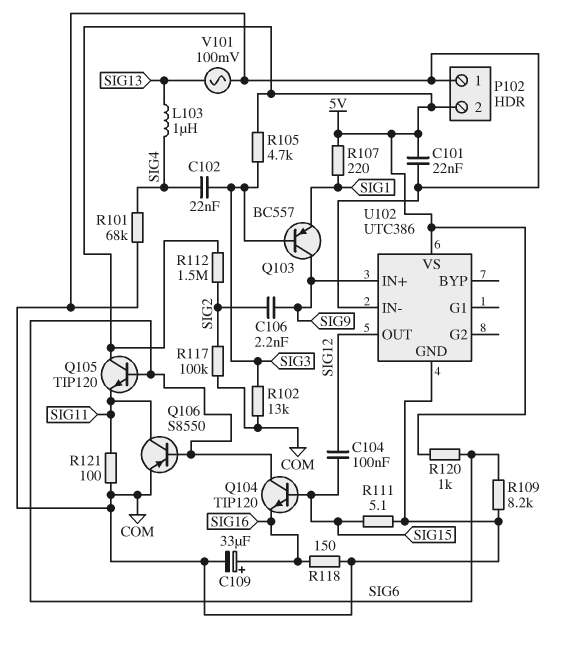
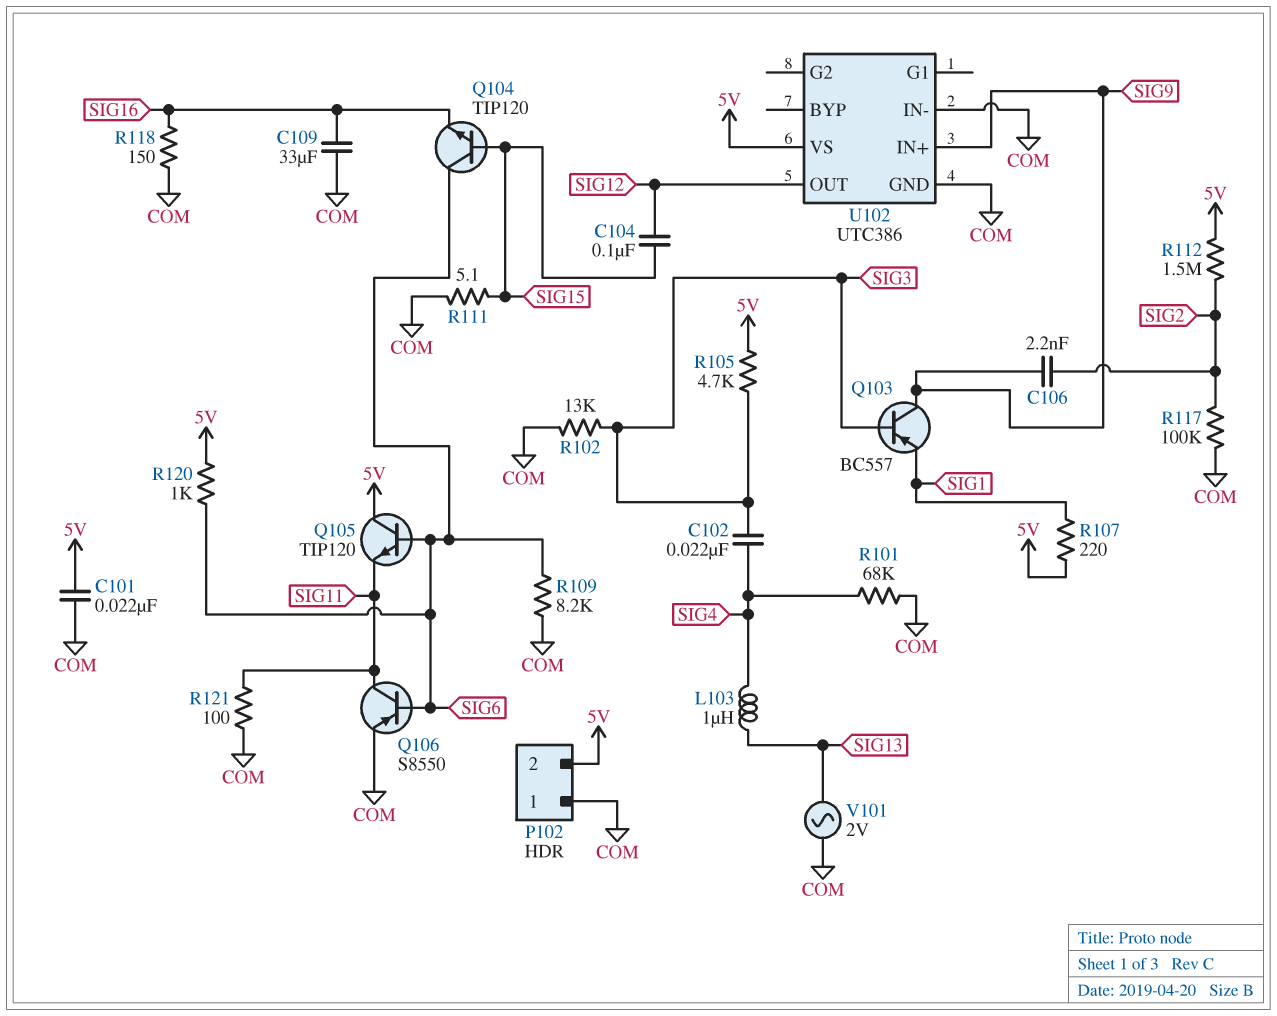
C109: 33uF (plus SIG16, minus COM) -> 33uF (COM, SIG16)
V101: AC 100mV (COM, SIG13) -> AC 2V (COM, SIG13)

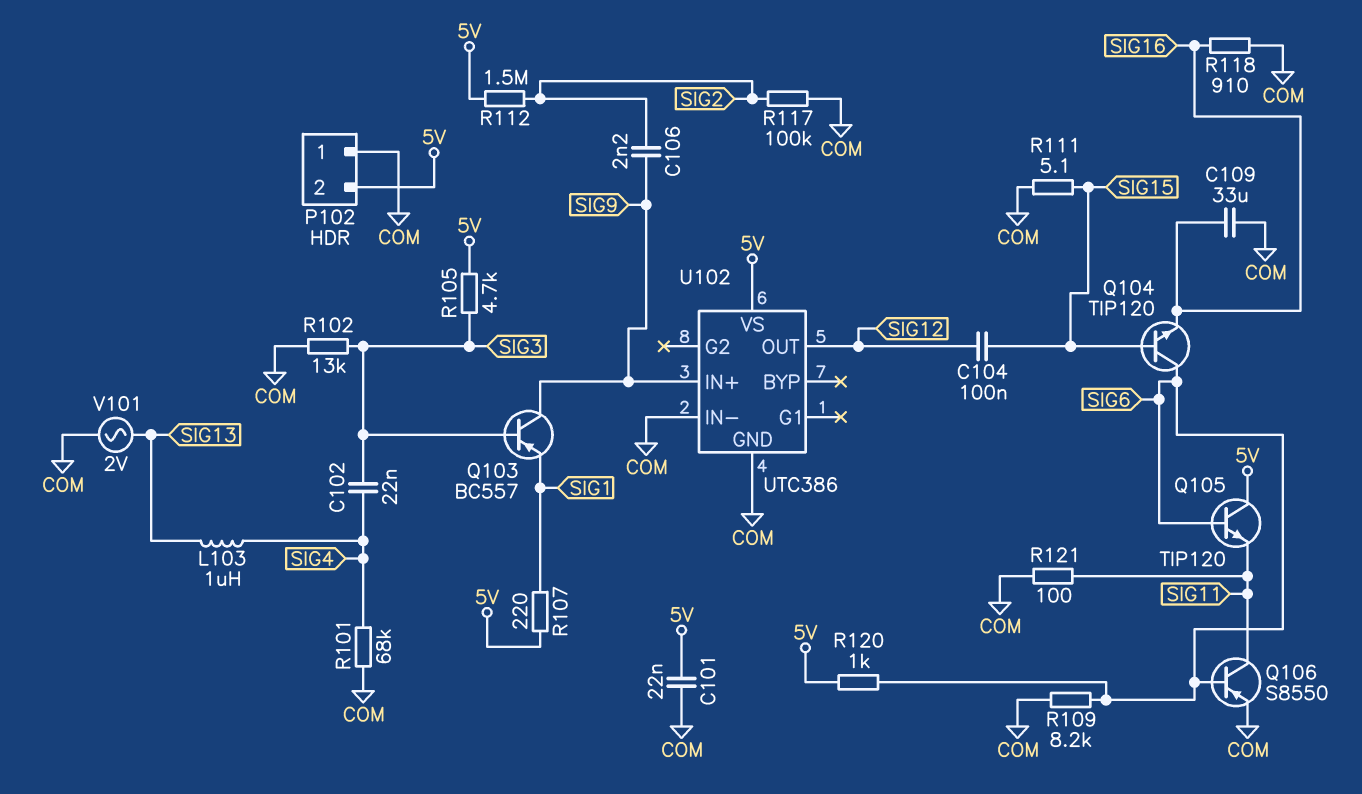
R118: 150 (COM, SIG16) -> 910 (COM, SIG16)

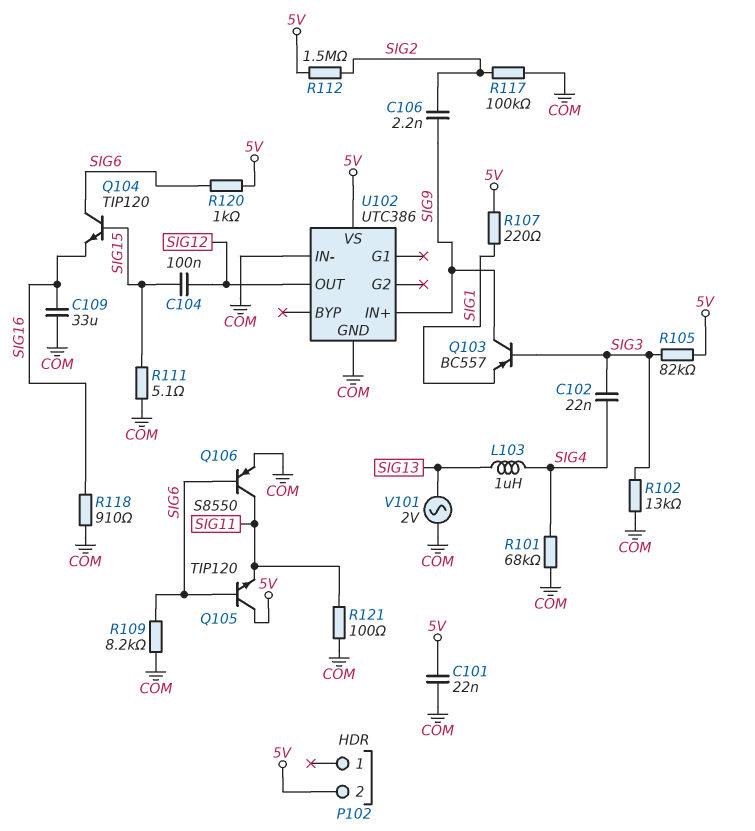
P102 pin 1: COM -> none
R105: 4.7k (5V, SIG3) -> 82k (5V, SIG3)

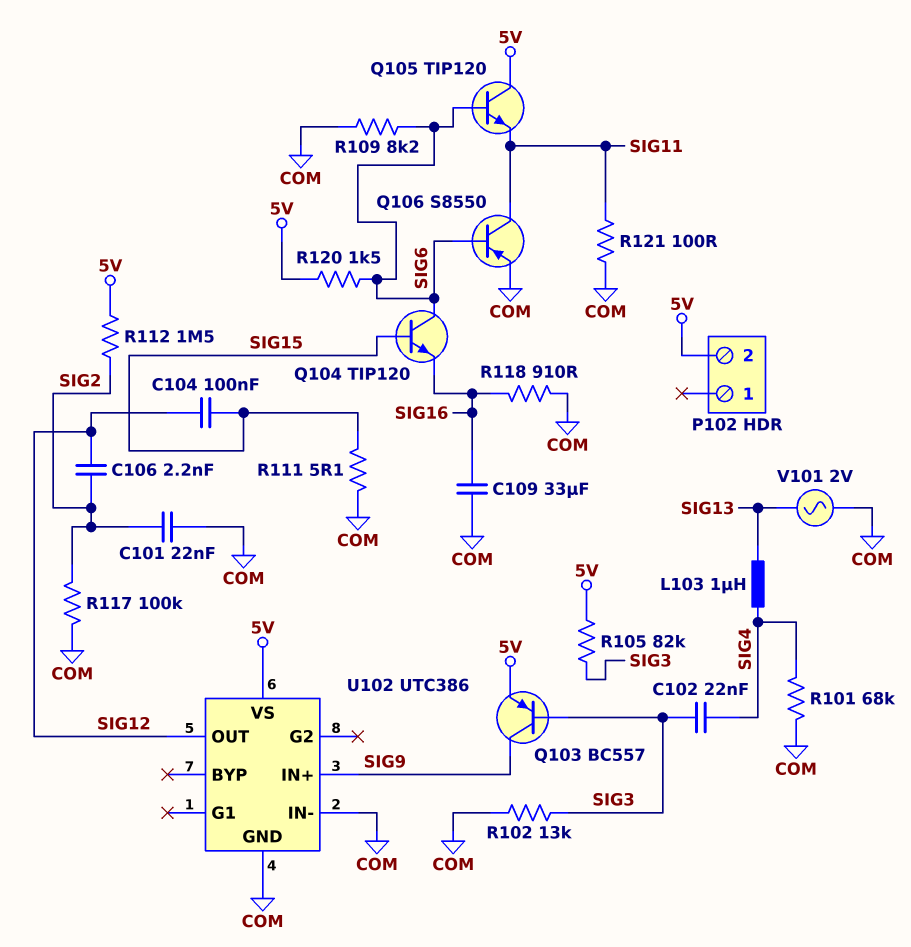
C101: 22nF (5V, COM) -> 22nF (COM, SIG2)
C106: 2.2nF (SIG2, SIG9) -> 2.2nF (SIG2, SIG12)
Q103: PNP BC557 (B SIG3, C SIG9, E SIG1) -> PNP BC557 (B SIG3, C SIG9, E 5V)
R107: 220 (5V, SIG1) -> none
R120: 1k (5V, SIG6) -> 1.5k (5V, SIG6)

